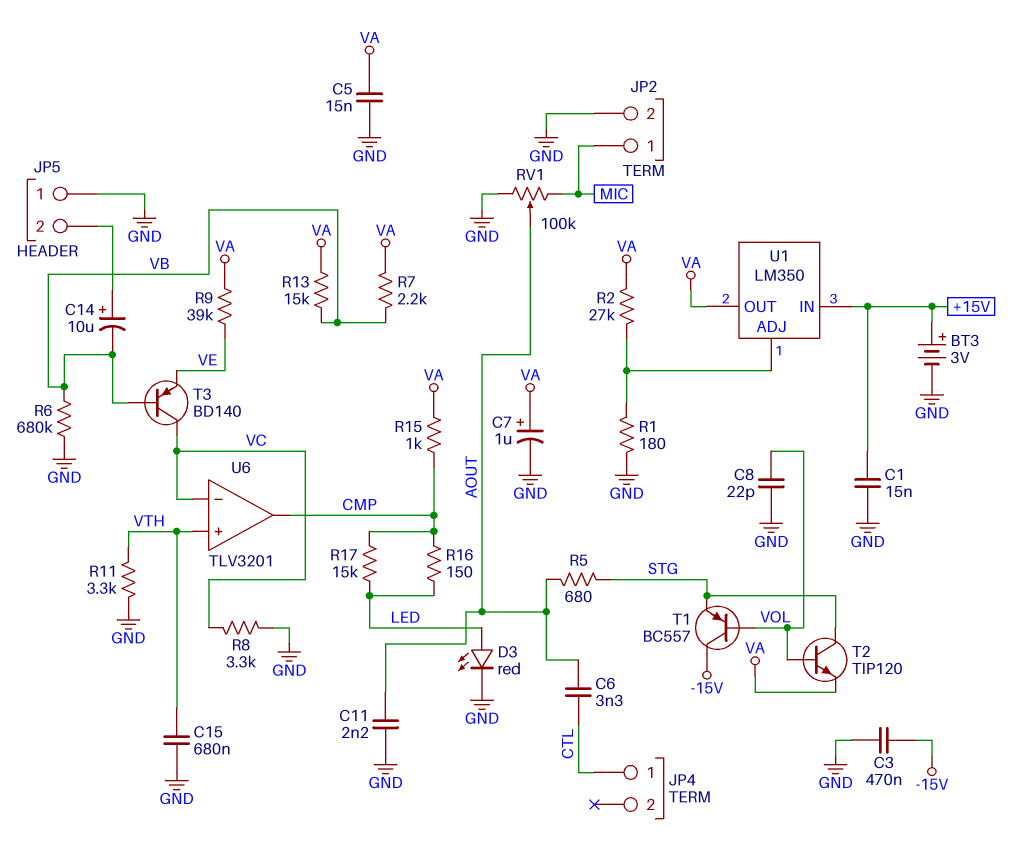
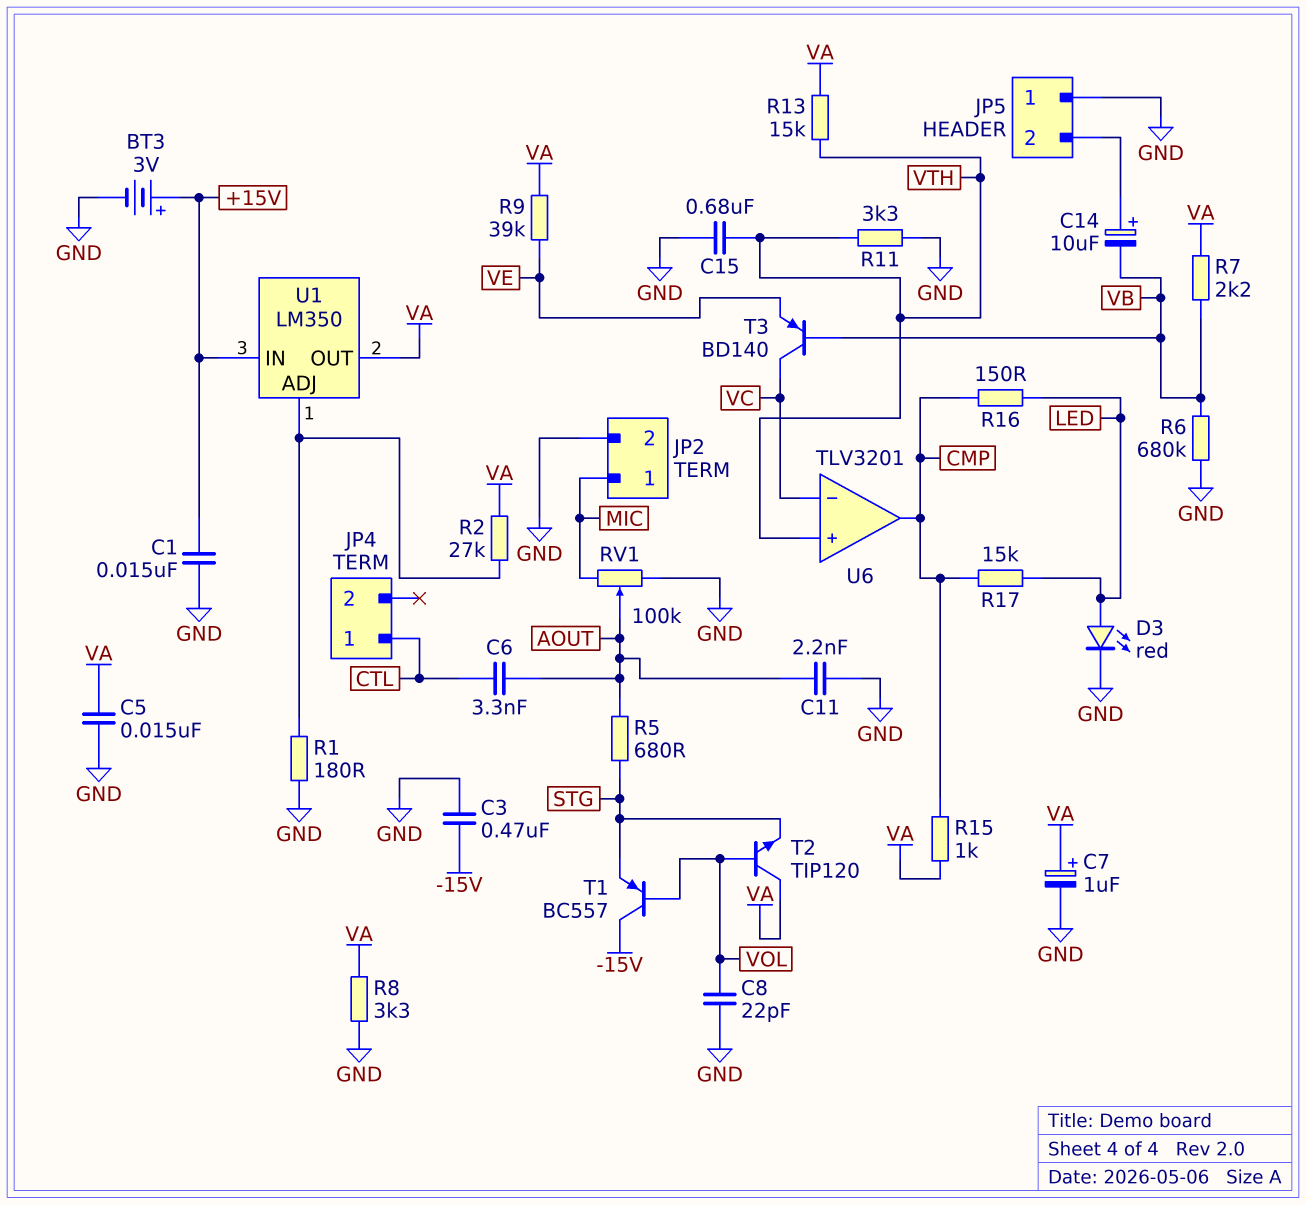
R8: 3.3k (GND, VC) -> 3.3k (GND, VA)
R13: 15k (VA, VB) -> 15k (VA, VTH)
T2: NPN TIP120 (B VOL, C STG, E VA) -> NPN TIP120 (B VOL, C VA, E STG)

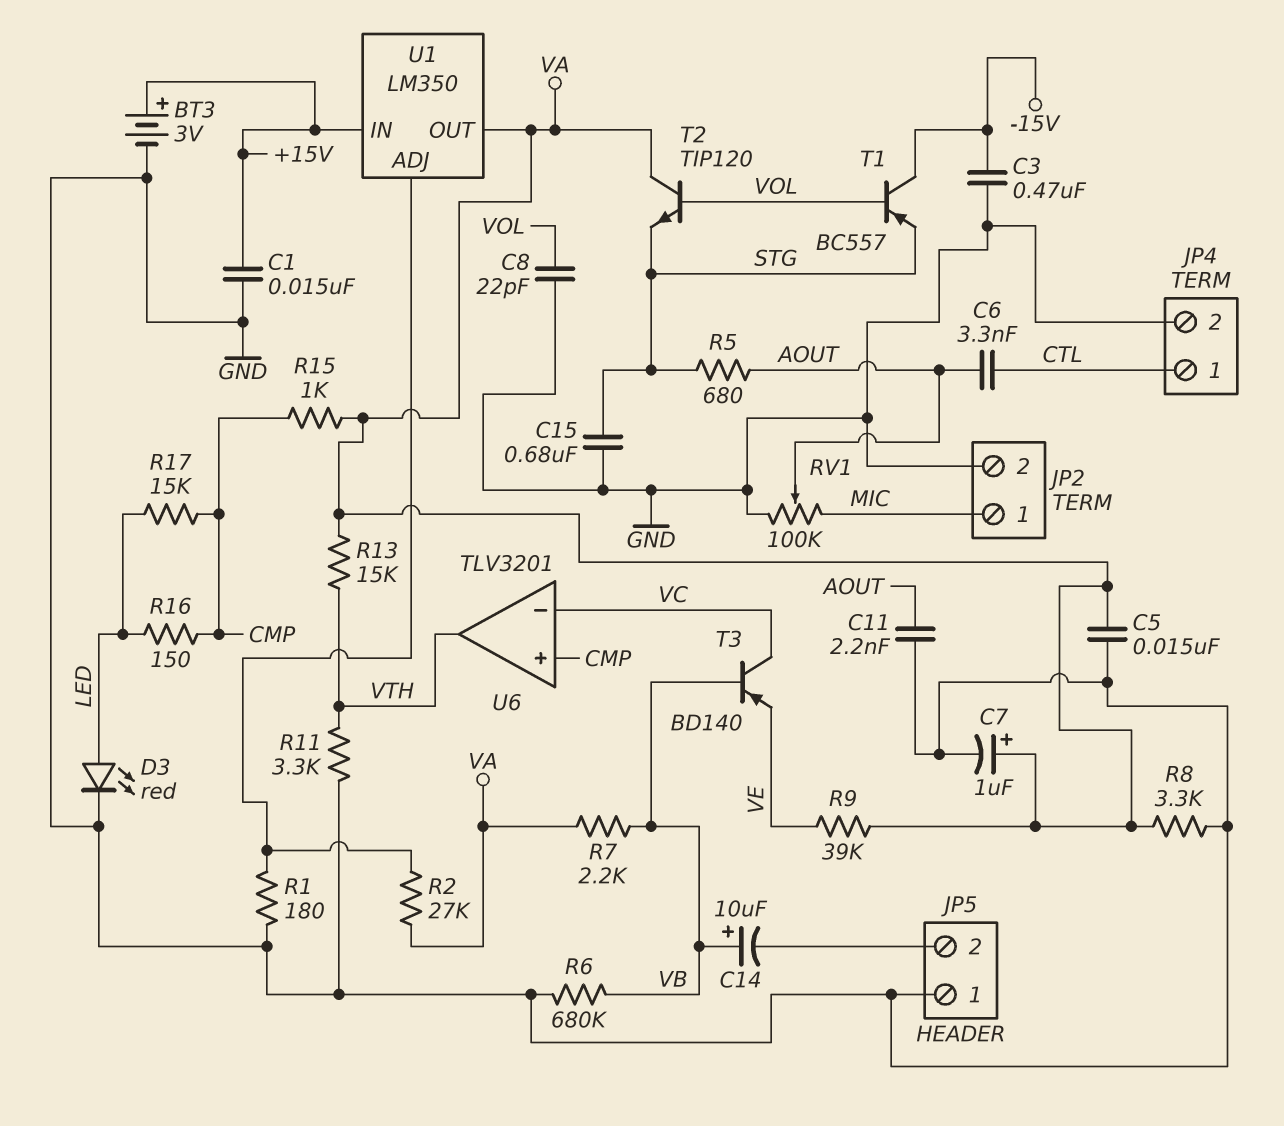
C14: 10uF (plus JP5/2, minus VB) -> 10uF (plus VB, minus JP5/2)
C15: 680nF (GND, VTH) -> 680nF (GND, STG)
JP4 pin 2: none -> GND
U6 pin in+: VTH -> CMP
U6 pin out: CMP -> VTH

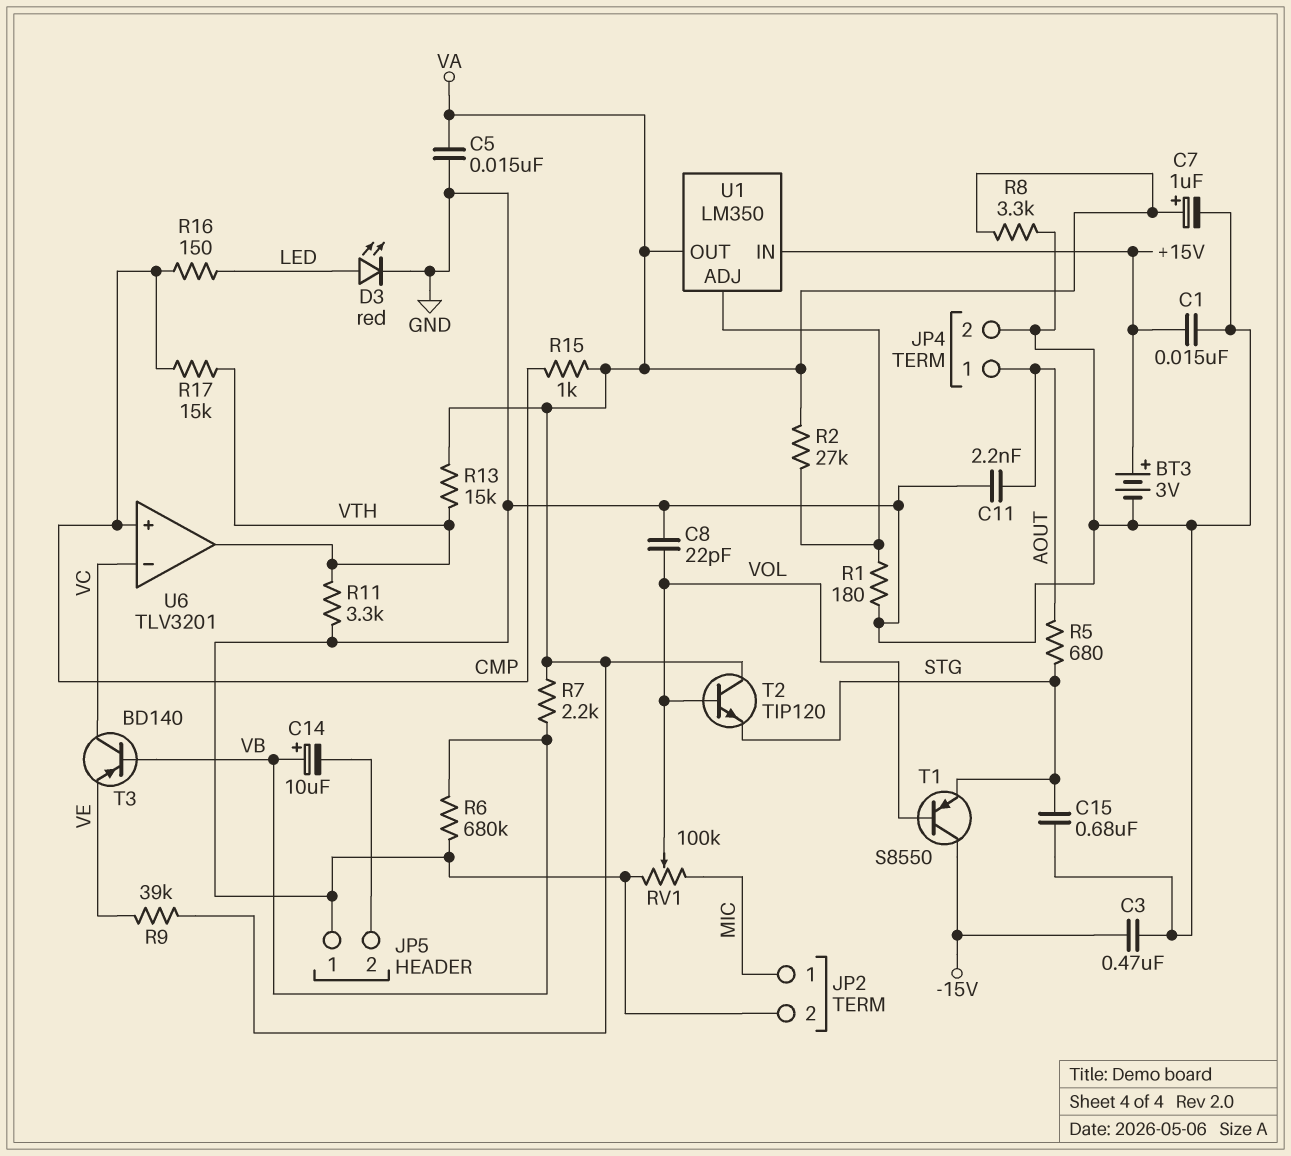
C6: 3.3nF (AOUT, CTL) -> none
JP4 pin 1: CTL -> AOUT
R17: 15k (CMP, LED) -> 15k (CMP, VTH)
RV1: 100k (GND, MIC, wiper AOUT) -> 100k (GND, MIC, wiper VOL)
T1: PNP BC557 (B VOL, C -15V, E STG) -> PNP S8550 (B VOL, C -15V, E STG)

